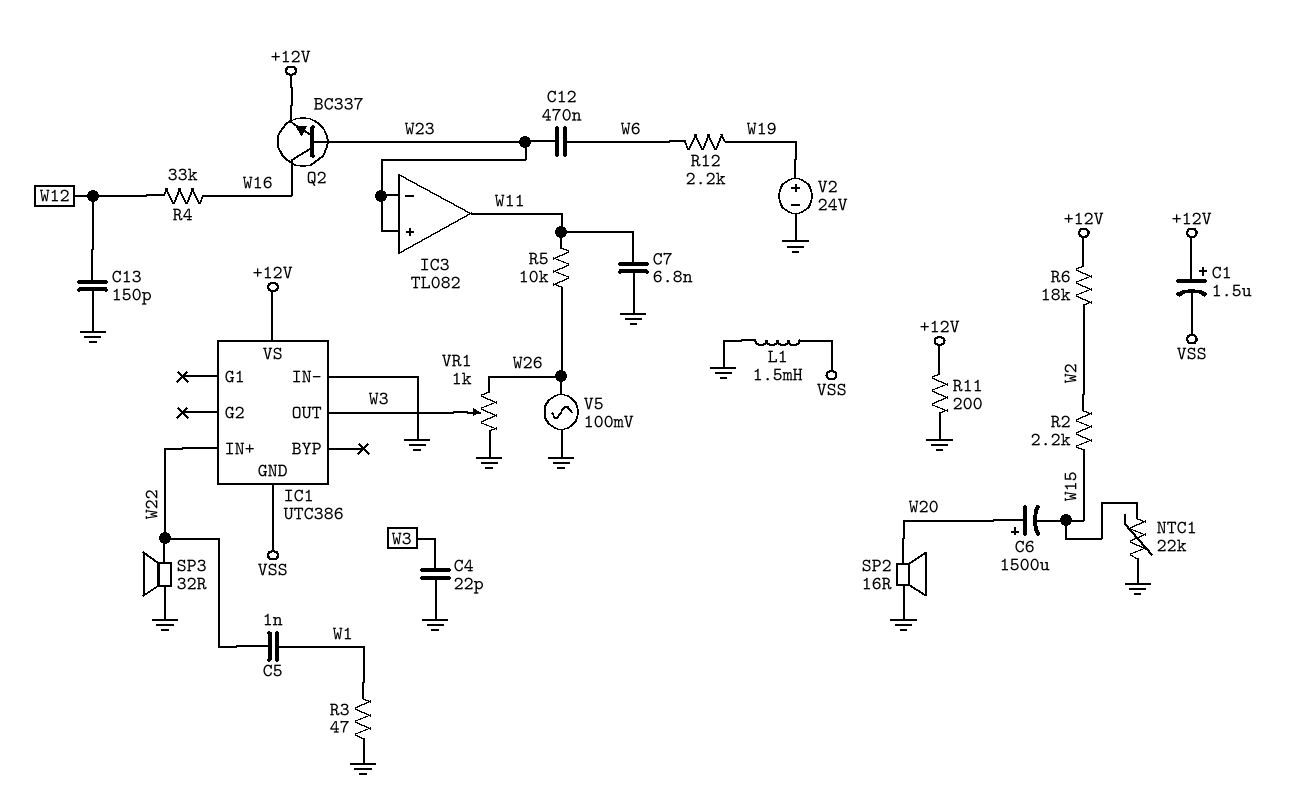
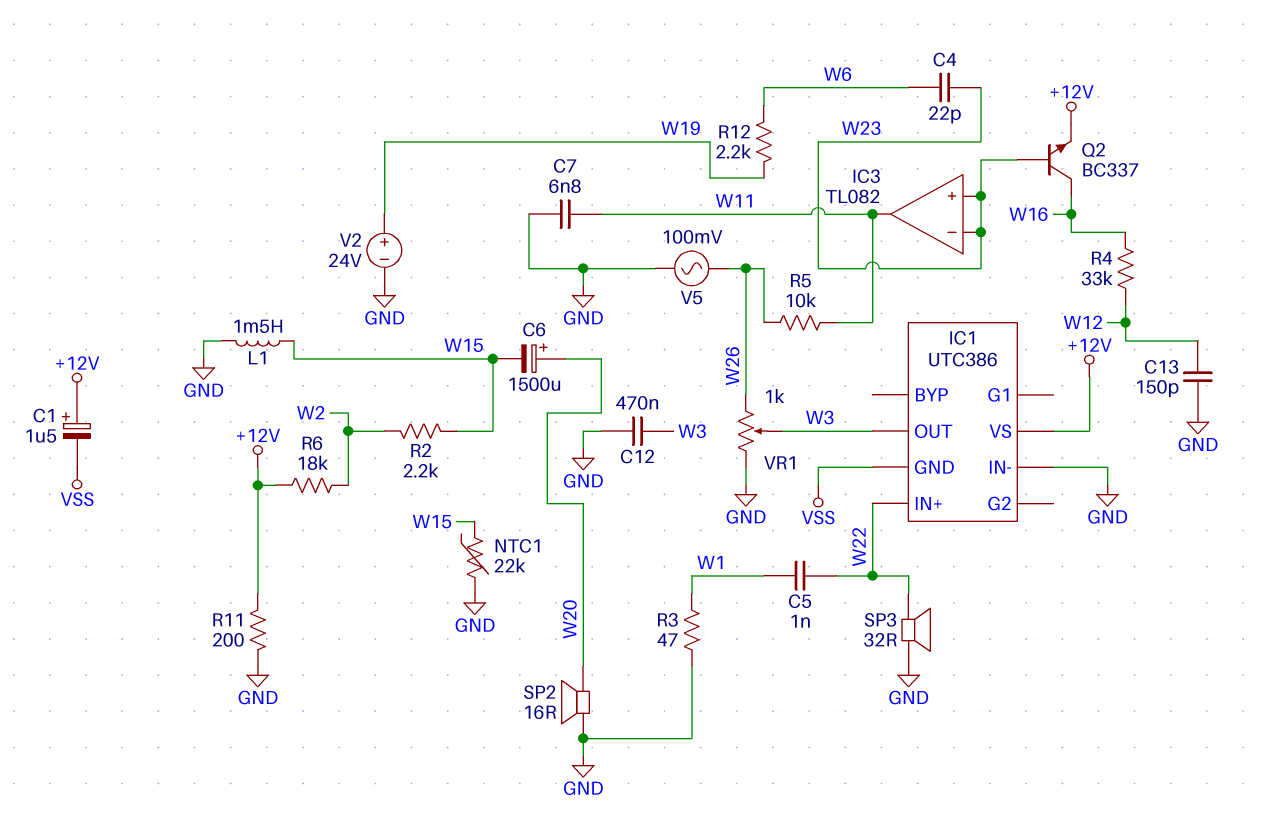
C4: 22pF (GND, W3) -> 22pF (W6, W23)
C12: 470nF (W6, W23) -> 470nF (GND, W3)
L1: 1.5mH (GND, VSS) -> 1.5mH (GND, W15)

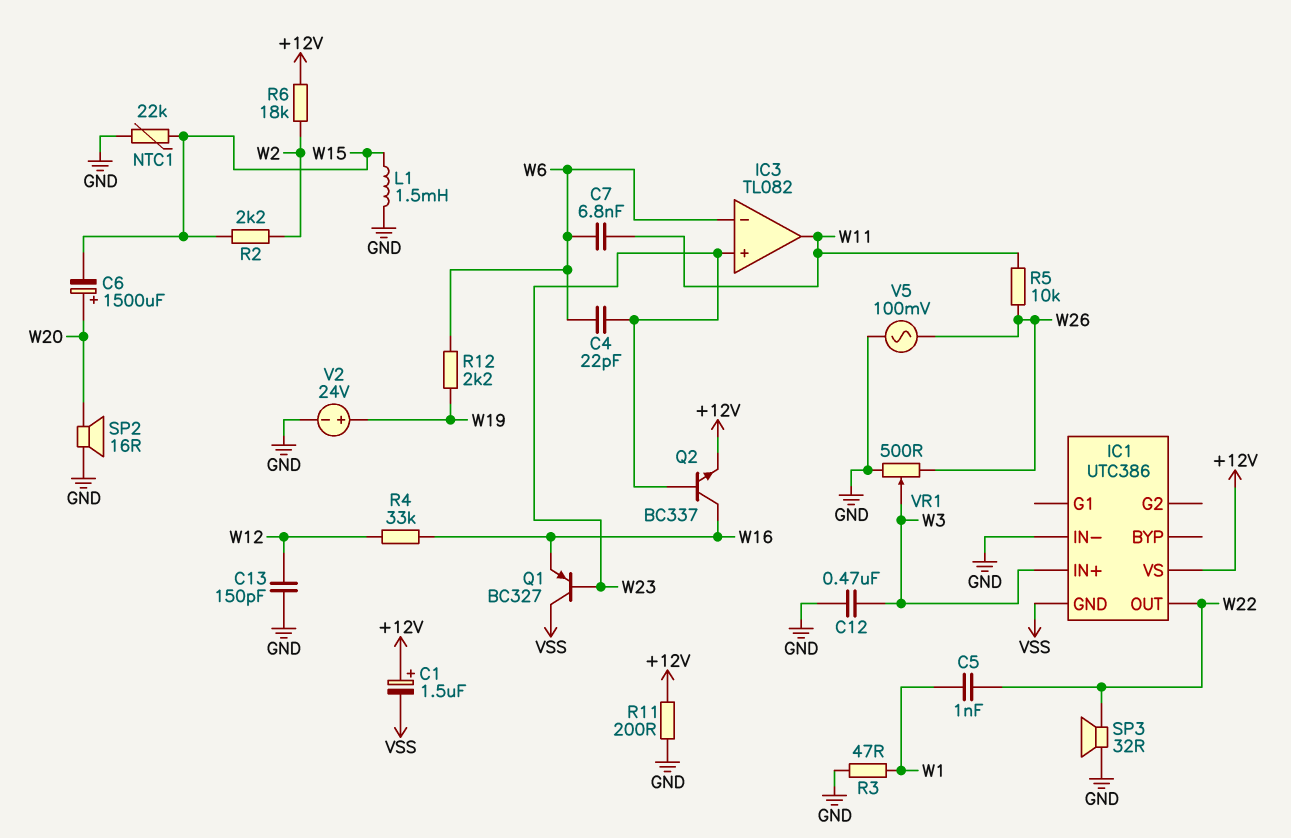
C7: 6.8nF (GND, W11) -> 6.8nF (W6, W11)
IC1 pin IN+: W22 -> W3
IC1 pin OUT: W3 -> W22
IC3 pin in-: W23 -> W6
Q1: none -> PNP BC327 (B W23, C VSS, E W16)
VR1: 1k (GND, W26, wiper W3) -> 500 (GND, W26, wiper W3)

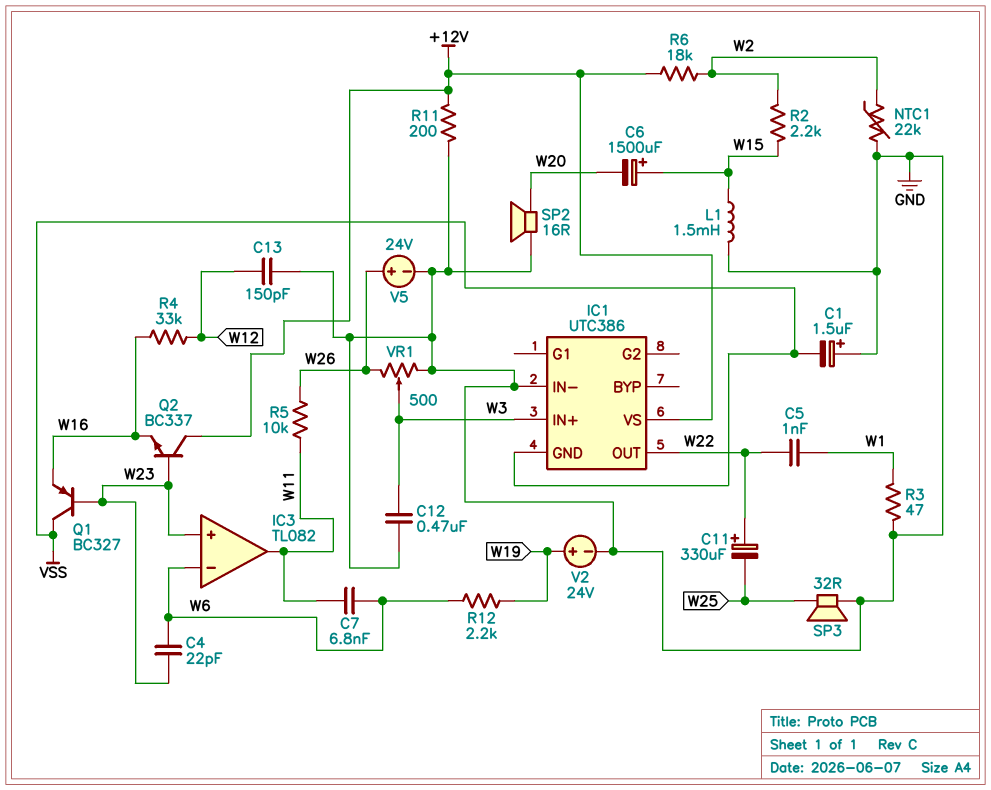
C1: 1.5uF (plus +12V, minus VSS) -> 1.5uF (plus GND, minus VSS)
C6: 1500uF (plus W20, minus W15) -> 1500uF (plus W15, minus W20)
C11: none -> 330uF (plus W22, minus W25)
NTC1: 22k (GND, W15) -> 22k (GND, W2)
Q2: NPN BC337 (B W23, C W16, E +12V) -> NPN BC337 (B W23, C +12V, E W16)
SP3: speaker 32R (GND, W22) -> speaker 32R (GND, W25)
V5: AC 100mV (GND, W26) -> 24V (plus W26, minus GND)

